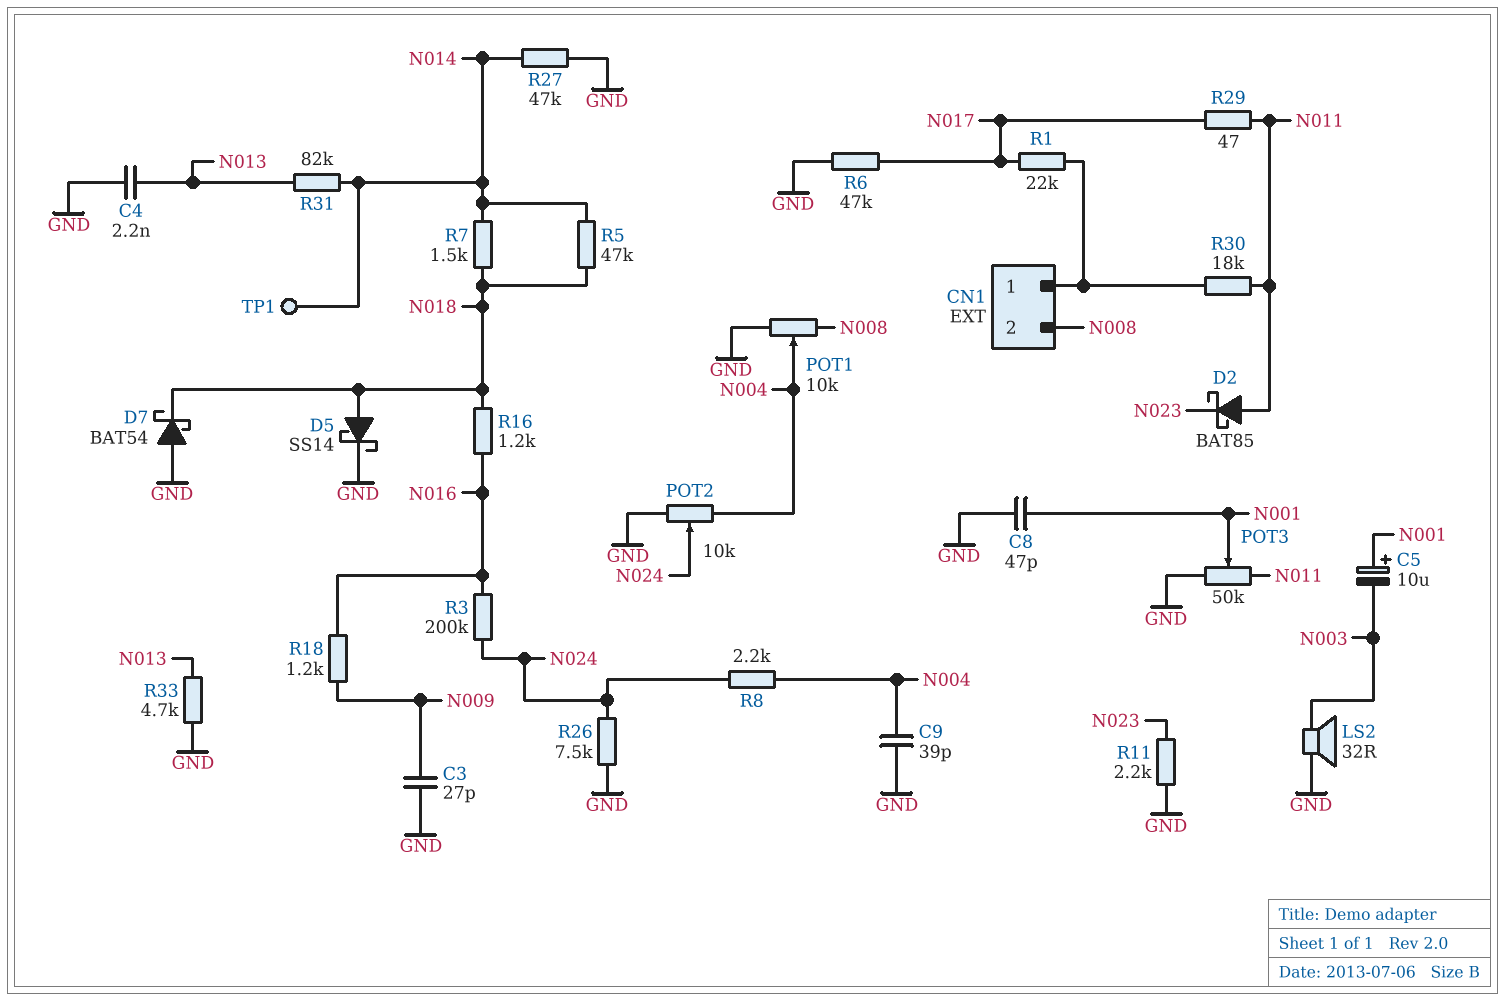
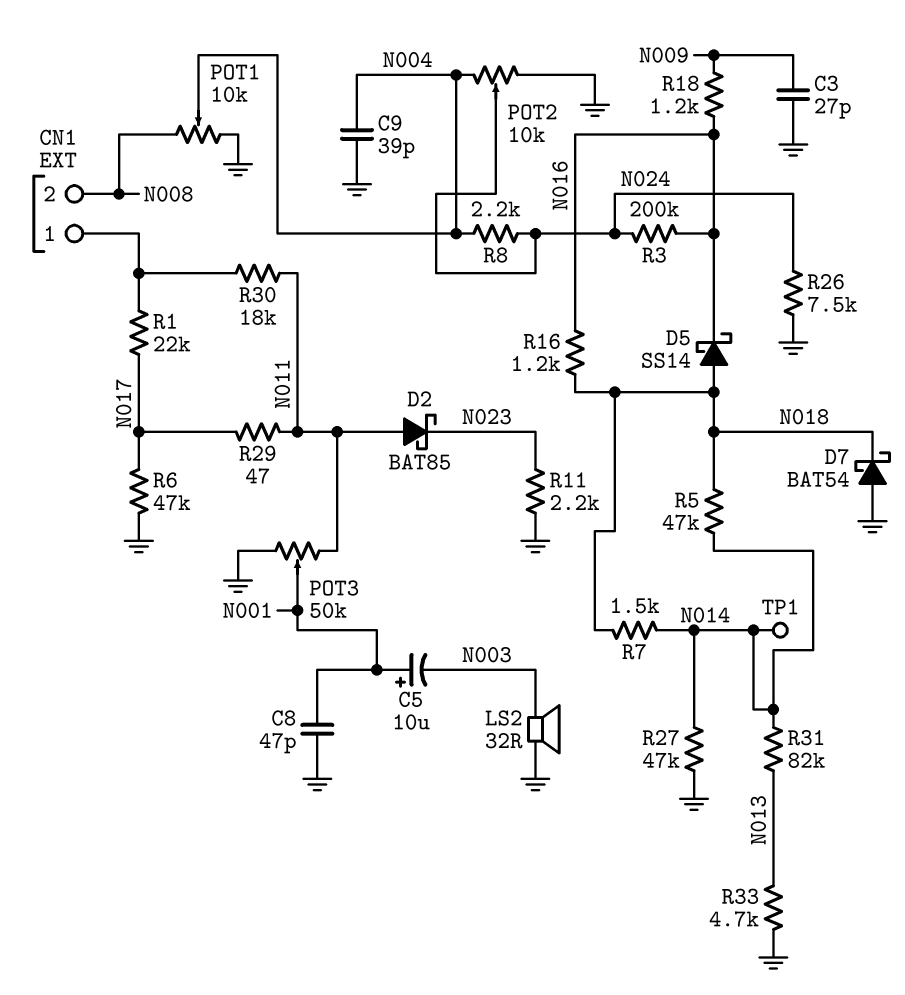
C4: 2.2nF (GND, N013) -> none
D5: schottky SS14 (A N018, K GND) -> schottky SS14 (A N018, K N016)

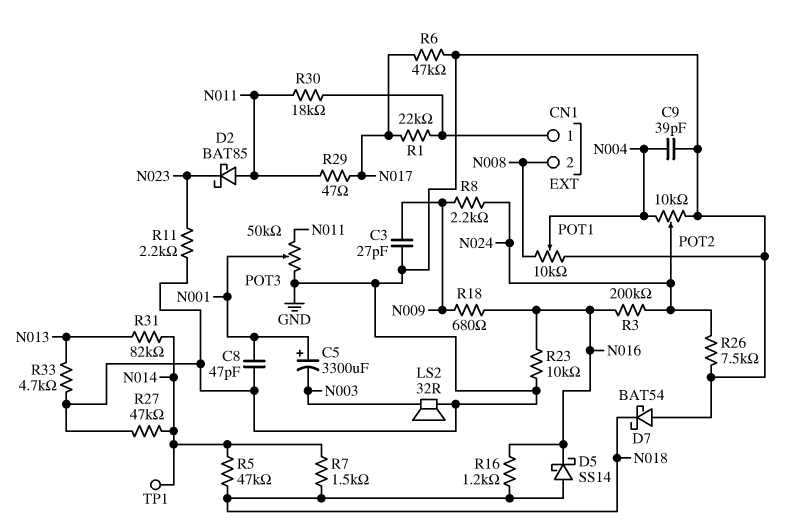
C5: 10uF (plus N001, minus N003) -> 3300uF (plus N001, minus N003)
R8: 2.2k (N004, N024) -> 2.2k (N009, N024)
R18: 1.2k (N009, N016) -> 680 (N009, N016)
R23: none -> 10k (GND, N016)

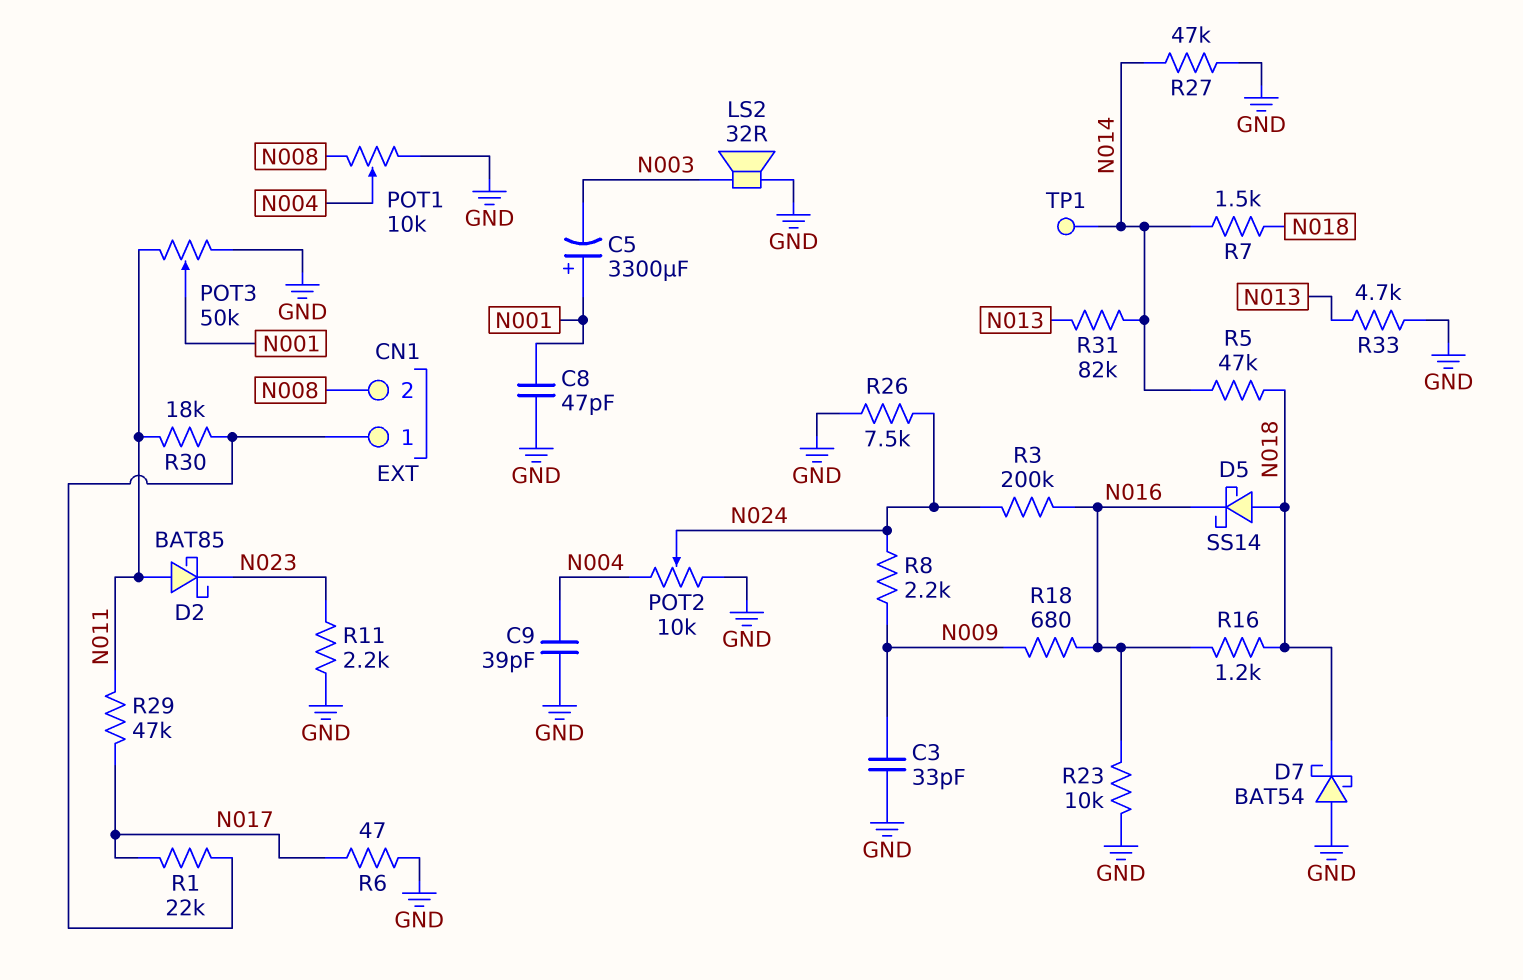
C3: 27pF (GND, N009) -> 33pF (GND, N009)
R6: 47k (GND, N017) -> 47 (GND, N017)
R29: 47 (N011, N017) -> 47k (N011, N017)

